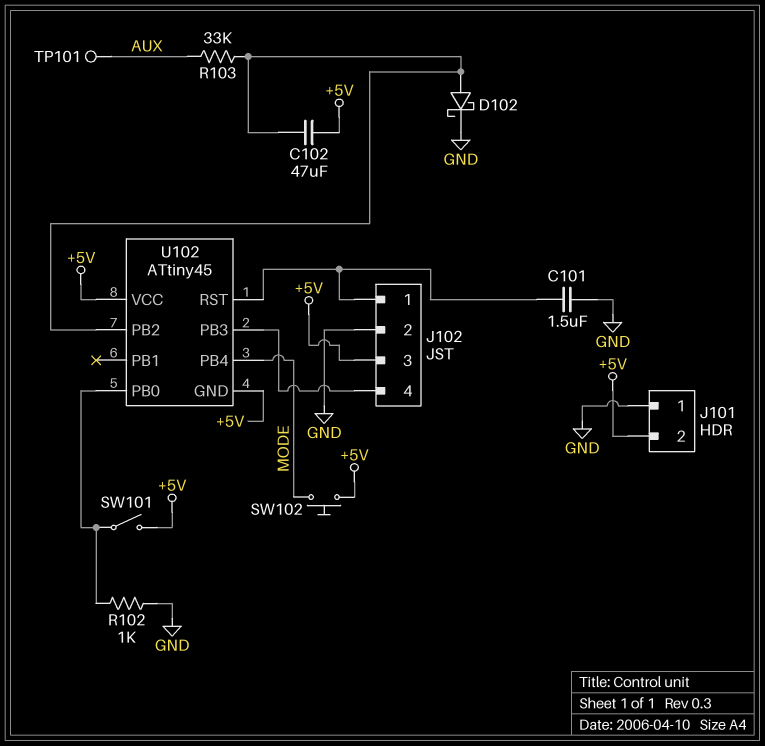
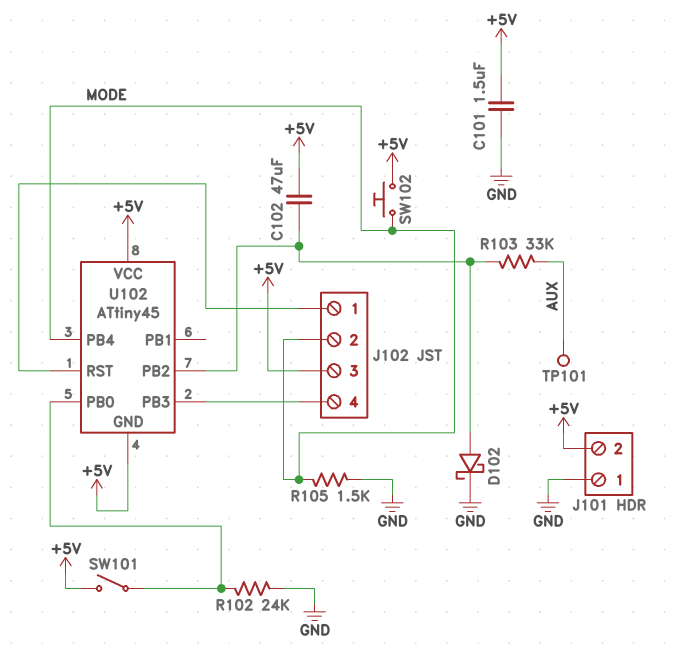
C101: 1.5uF (GND, J102/1) -> 1.5uF (+5V, GND)
J102 pin 2: GND -> MODE
R102: 1k (GND, U102/PB0) -> 24k (GND, U102/PB0)
R105: none -> 1.5k (GND, MODE)

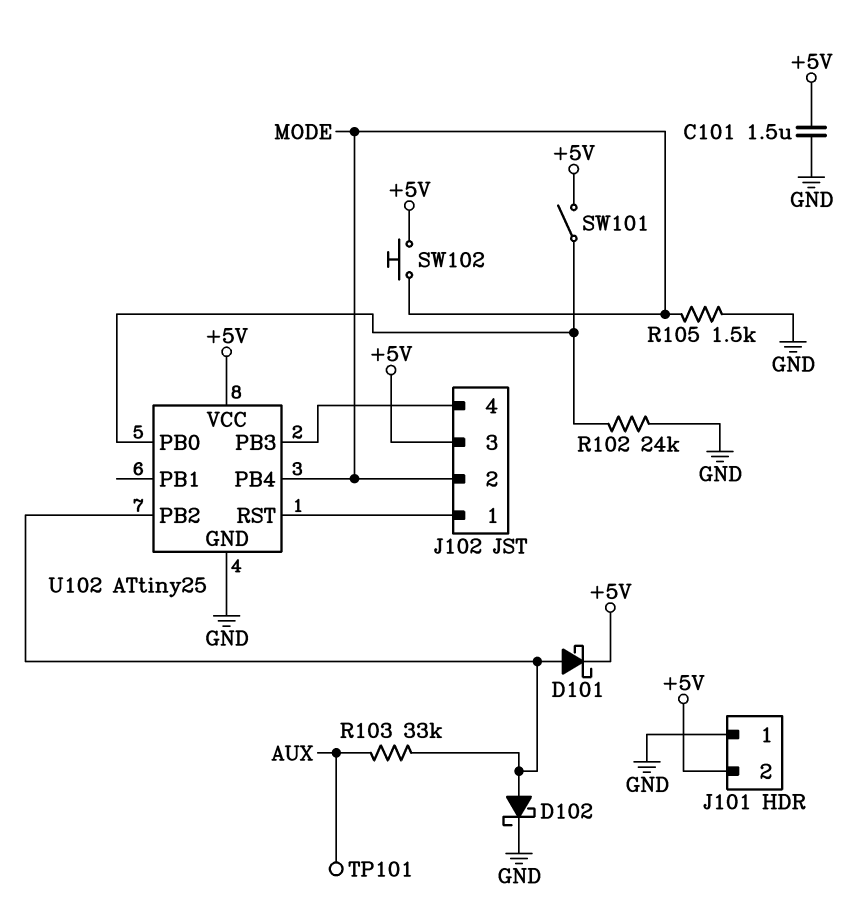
C102: 47uF (+5V, U102/PB2) -> none
D101: none -> schottky (A U102/PB2, K +5V)
U102: ATtiny45 -> ATtiny25
U102 pin GND: +5V -> GND

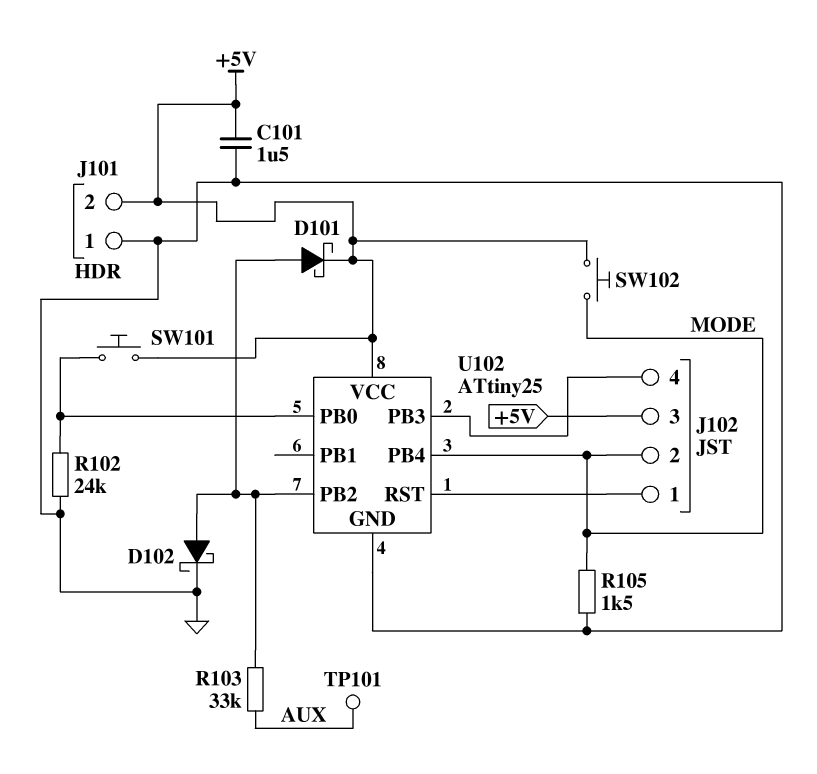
SW101: switch (+5V, U102/PB0) -> button (+5V, U102/PB0)

